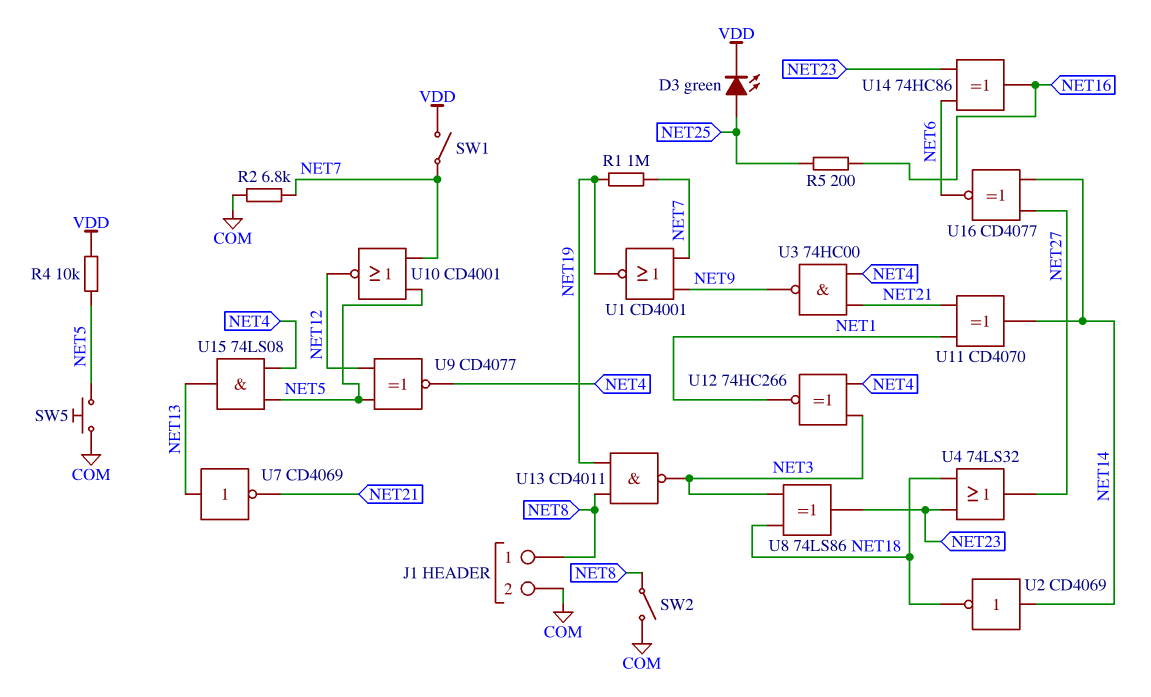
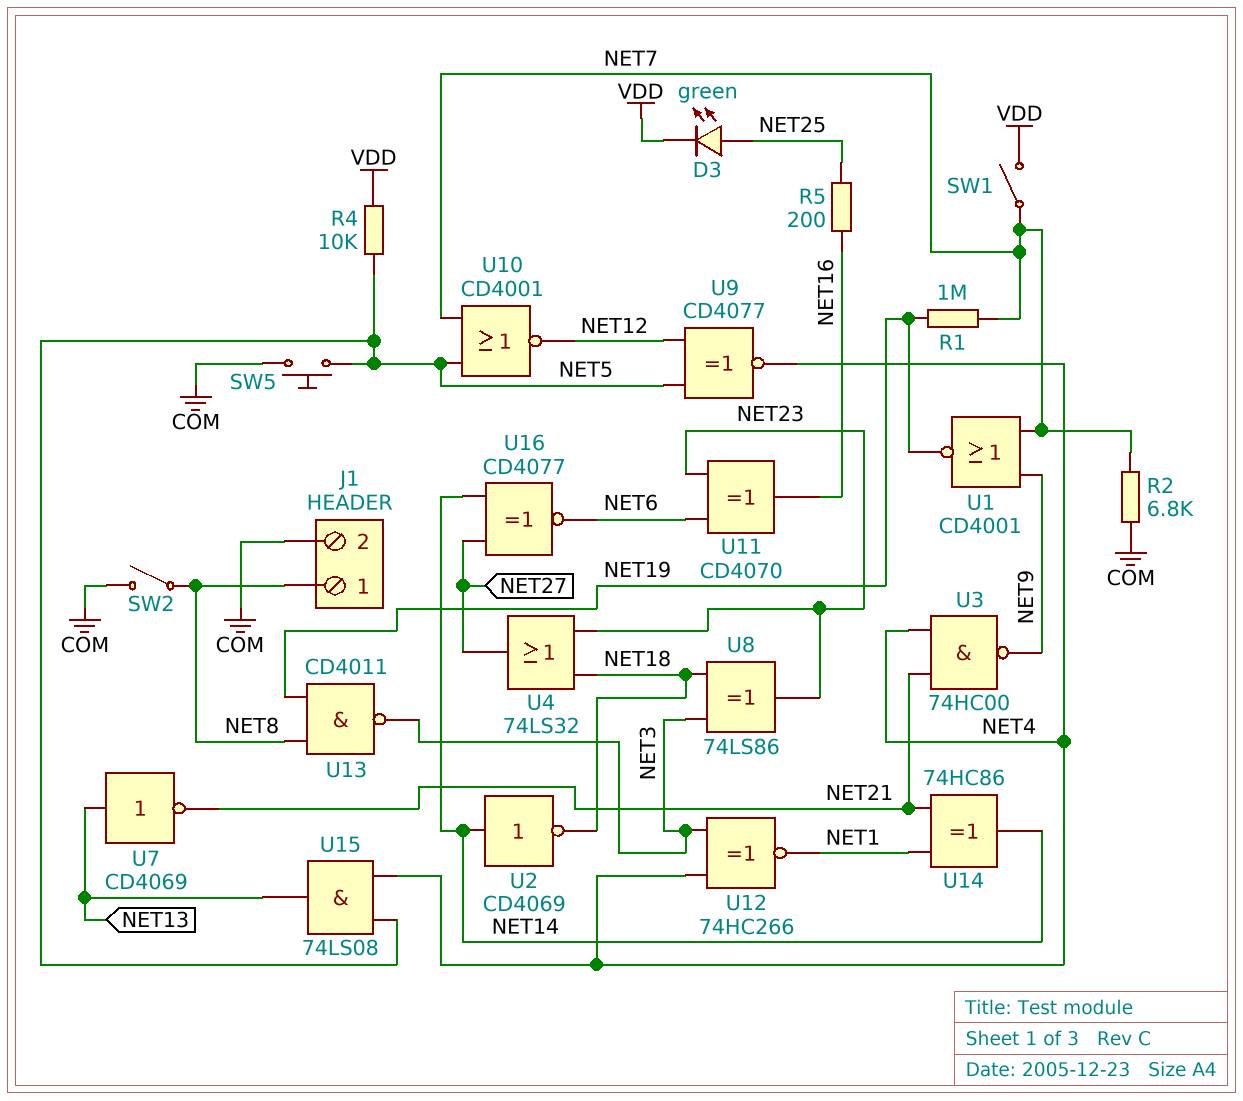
U11: XOR CD4070 (in NET1, in NET21, out NET14) -> XOR CD4070 (in NET6, in NET23, out NET16)
U14: XOR 74HC86 (in NET6, in NET23, out NET16) -> XOR 74HC86 (in NET1, in NET21, out NET14)

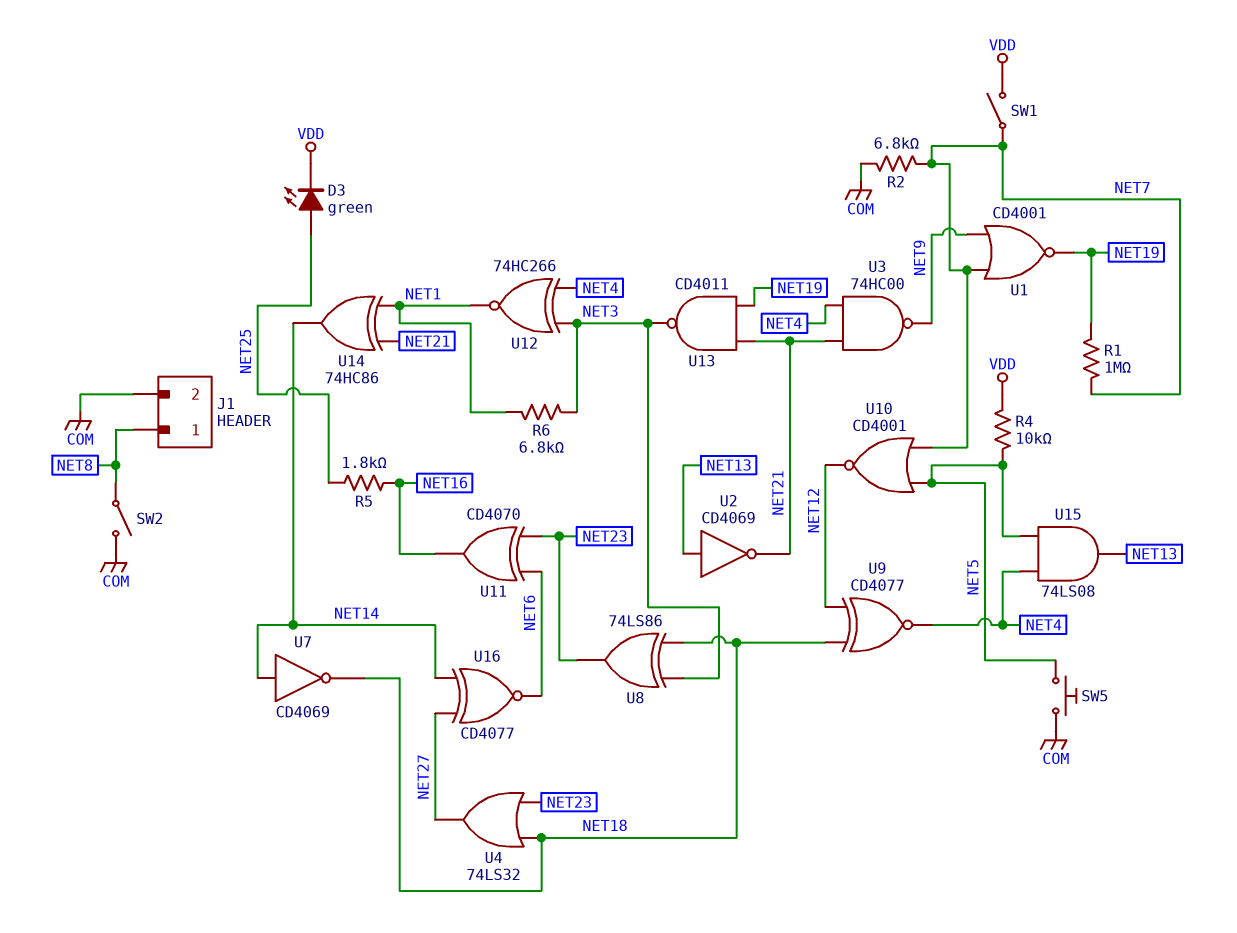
R5: 200 (NET16, NET25) -> 1.8k (NET16, NET25)
R6: none -> 6.8k (NET1, NET3)
U2: NOT CD4069 (in NET14, out NET18) -> NOT CD4069 (in NET13, out NET21)
U7: NOT CD4069 (in NET13, out NET21) -> NOT CD4069 (in NET14, out NET18)
U9: XNOR CD4077 (in NET5, in NET12, out NET4) -> XNOR CD4077 (in NET12, in NET18, out NET4)
U13: NAND CD4011 (in NET8, in NET19, out NET3) -> NAND CD4011 (in NET19, in NET21, out NET3)

